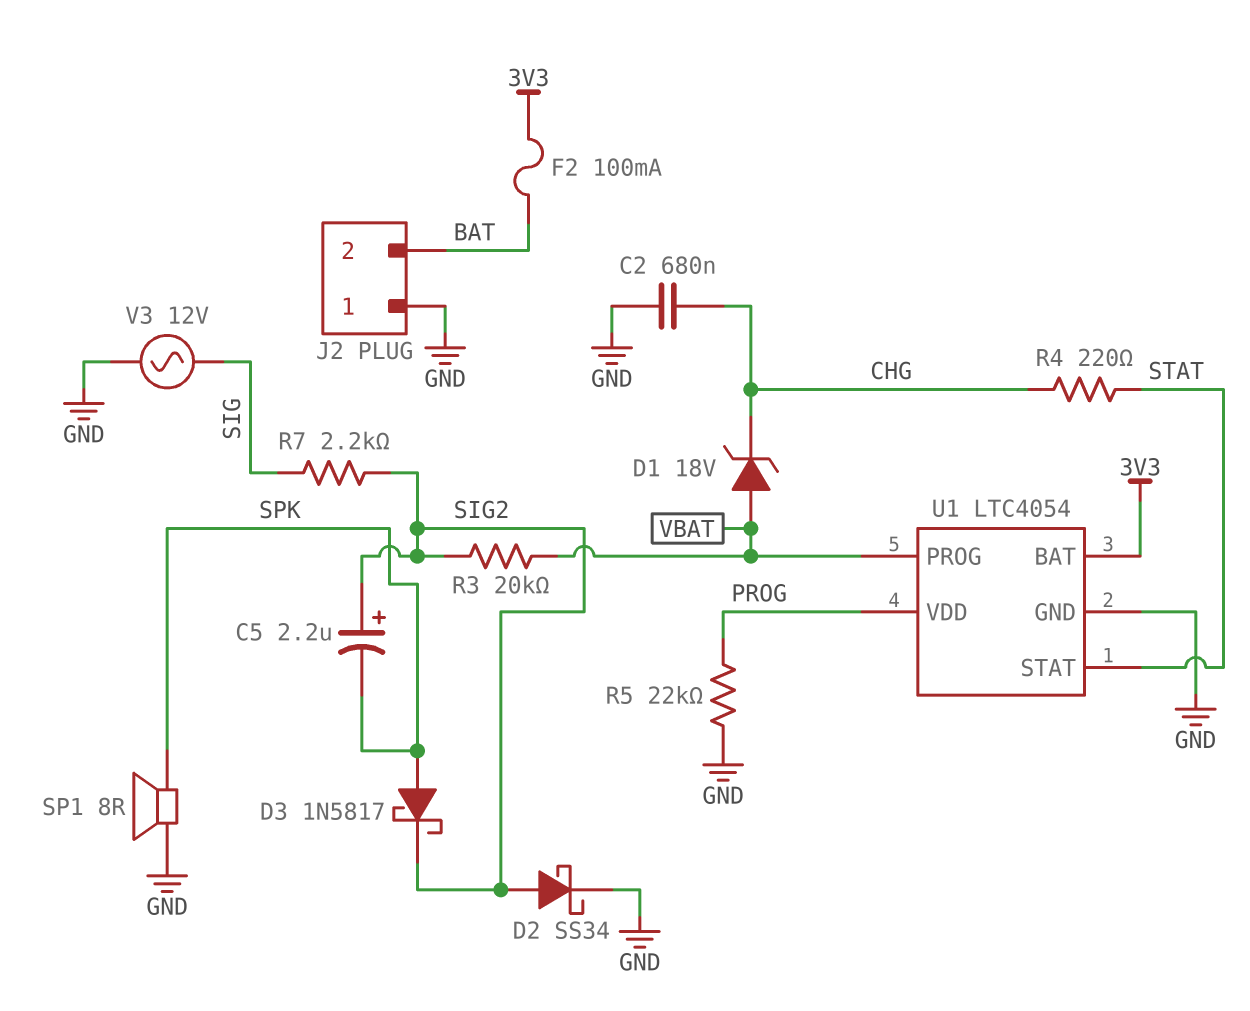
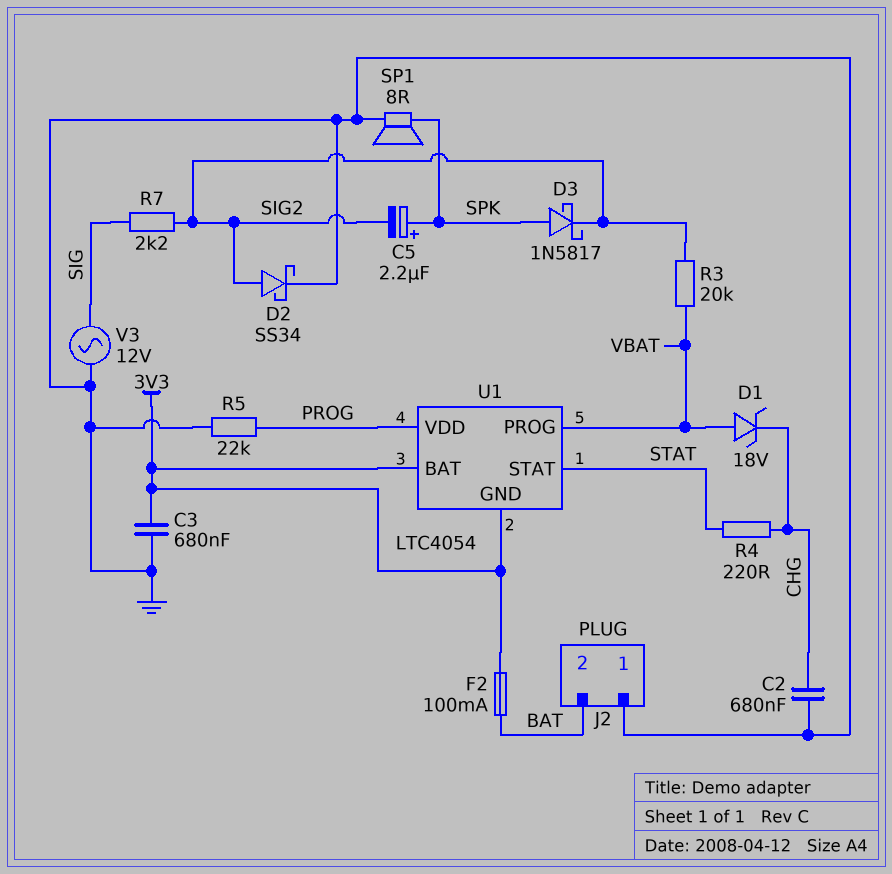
C3: none -> 680nF (3V3, GND)
C5: 2.2uF (plus SIG2, minus SPK) -> 2.2uF (plus SPK, minus SIG2)
U1 pin GND: GND -> 3V3

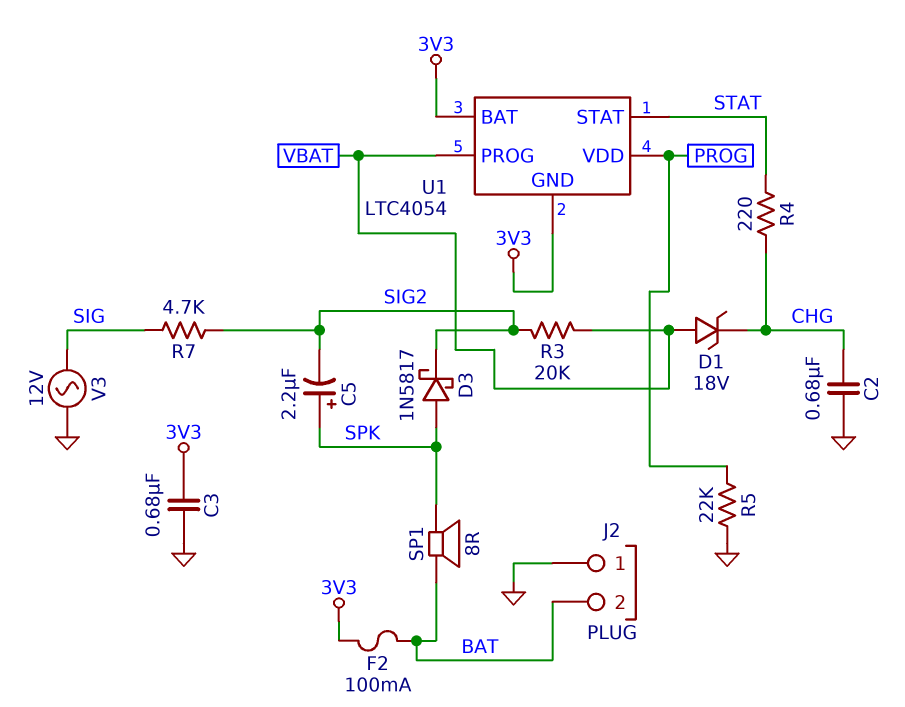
D2: schottky SS34 (A SIG2, K GND) -> none
R7: 2.2k (SIG, SIG2) -> 4.7k (SIG, SIG2)
SP1: speaker 8R (GND, SPK) -> speaker 8R (BAT, SPK)

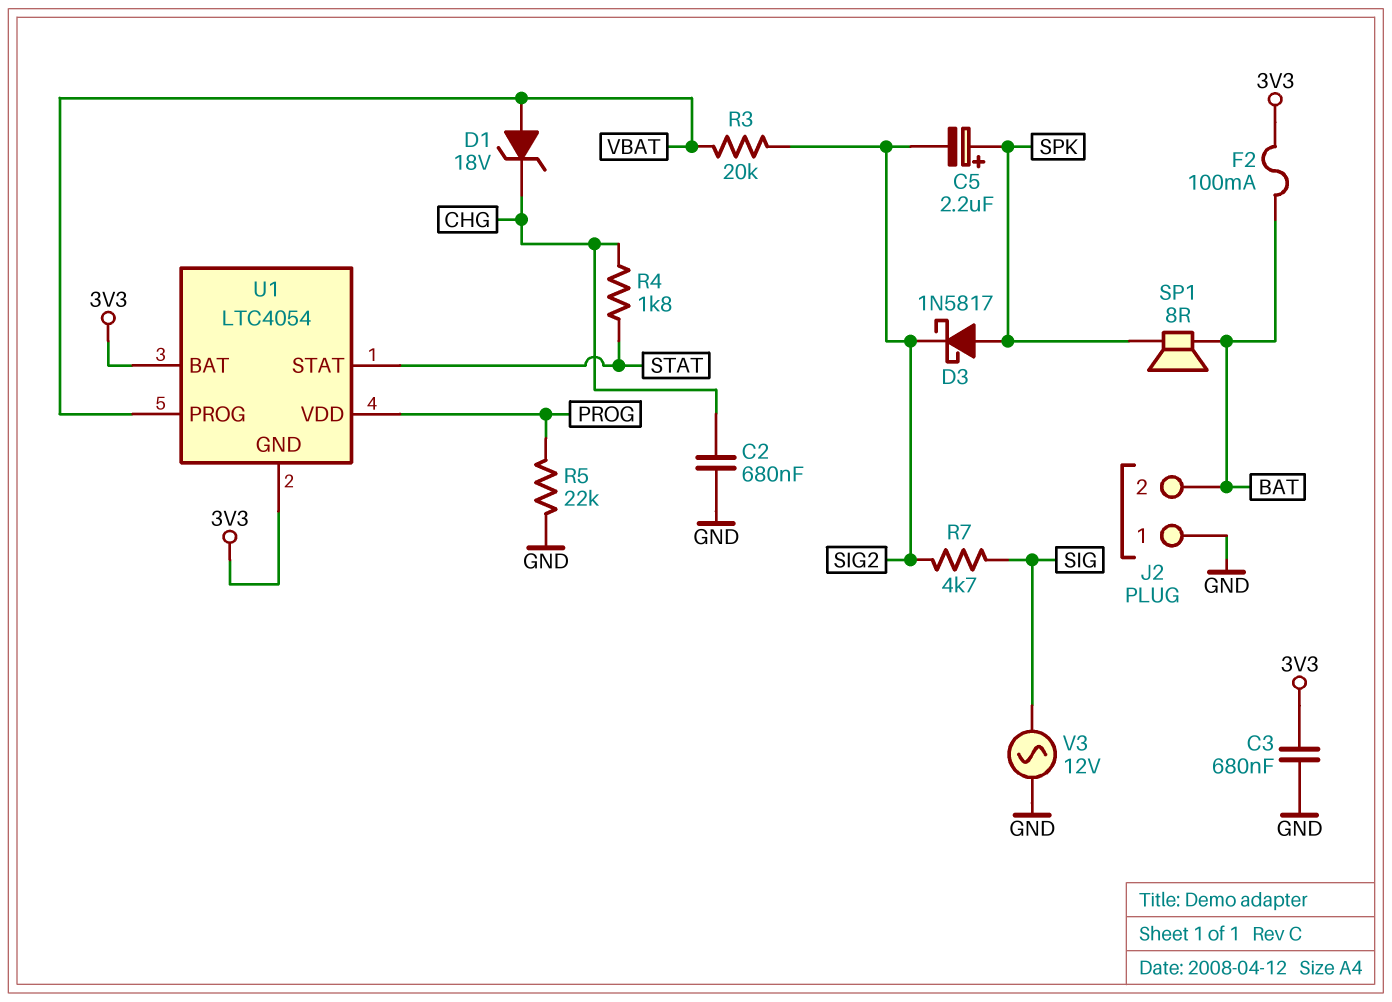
R4: 220 (CHG, STAT) -> 1.8k (CHG, STAT)

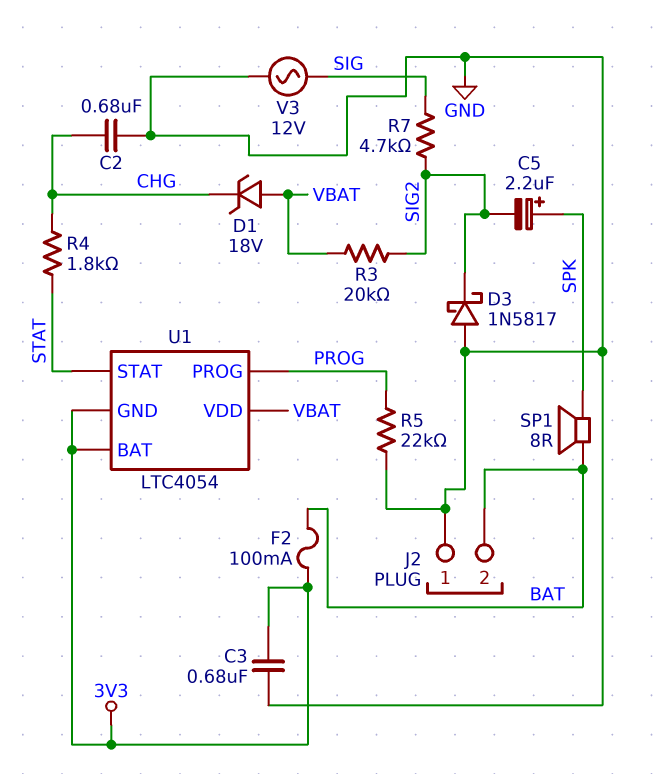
D3: schottky 1N5817 (A SPK, K SIG2) -> schottky 1N5817 (A GND, K SIG2)
U1 pin PROG: VBAT -> PROG
U1 pin VDD: PROG -> VBAT

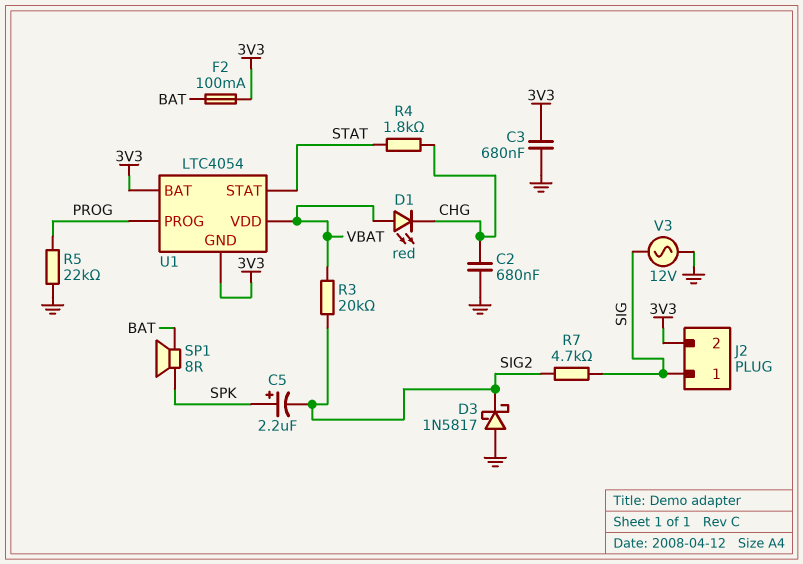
D1: zener 18V (A VBAT, K CHG) -> LED red (A VBAT, K CHG)
J2 pin 1: GND -> SIG
J2 pin 2: BAT -> 3V3

